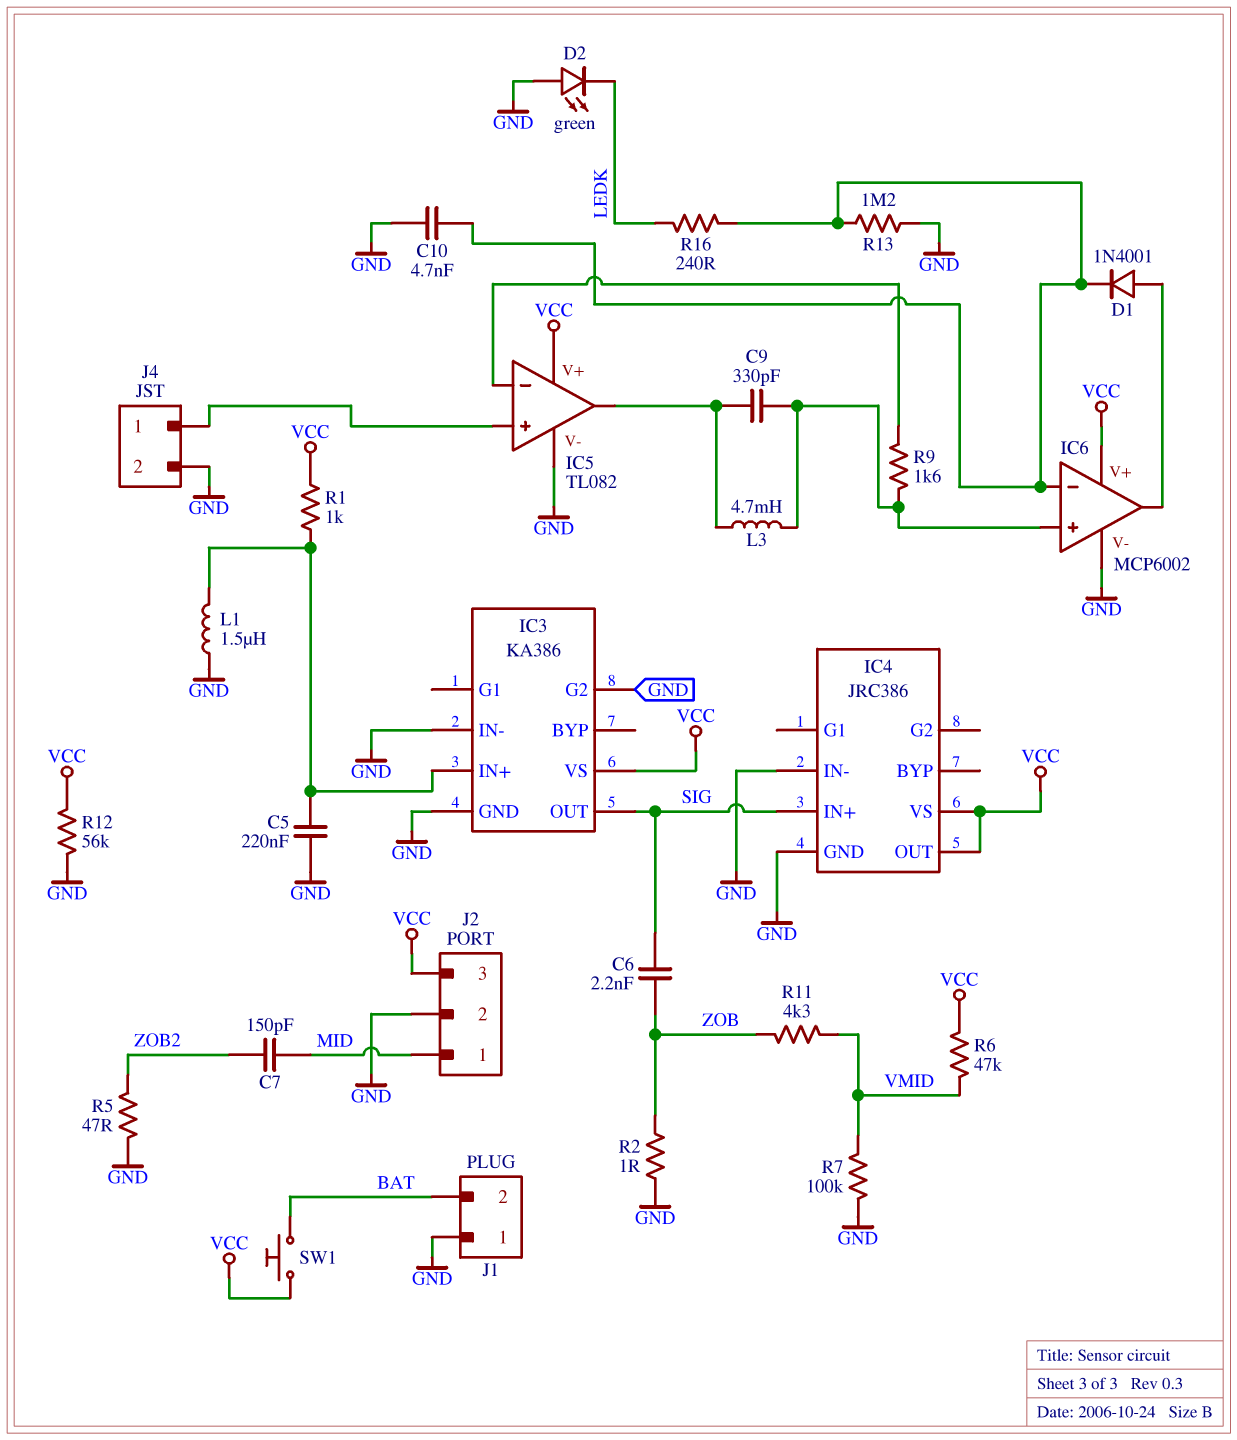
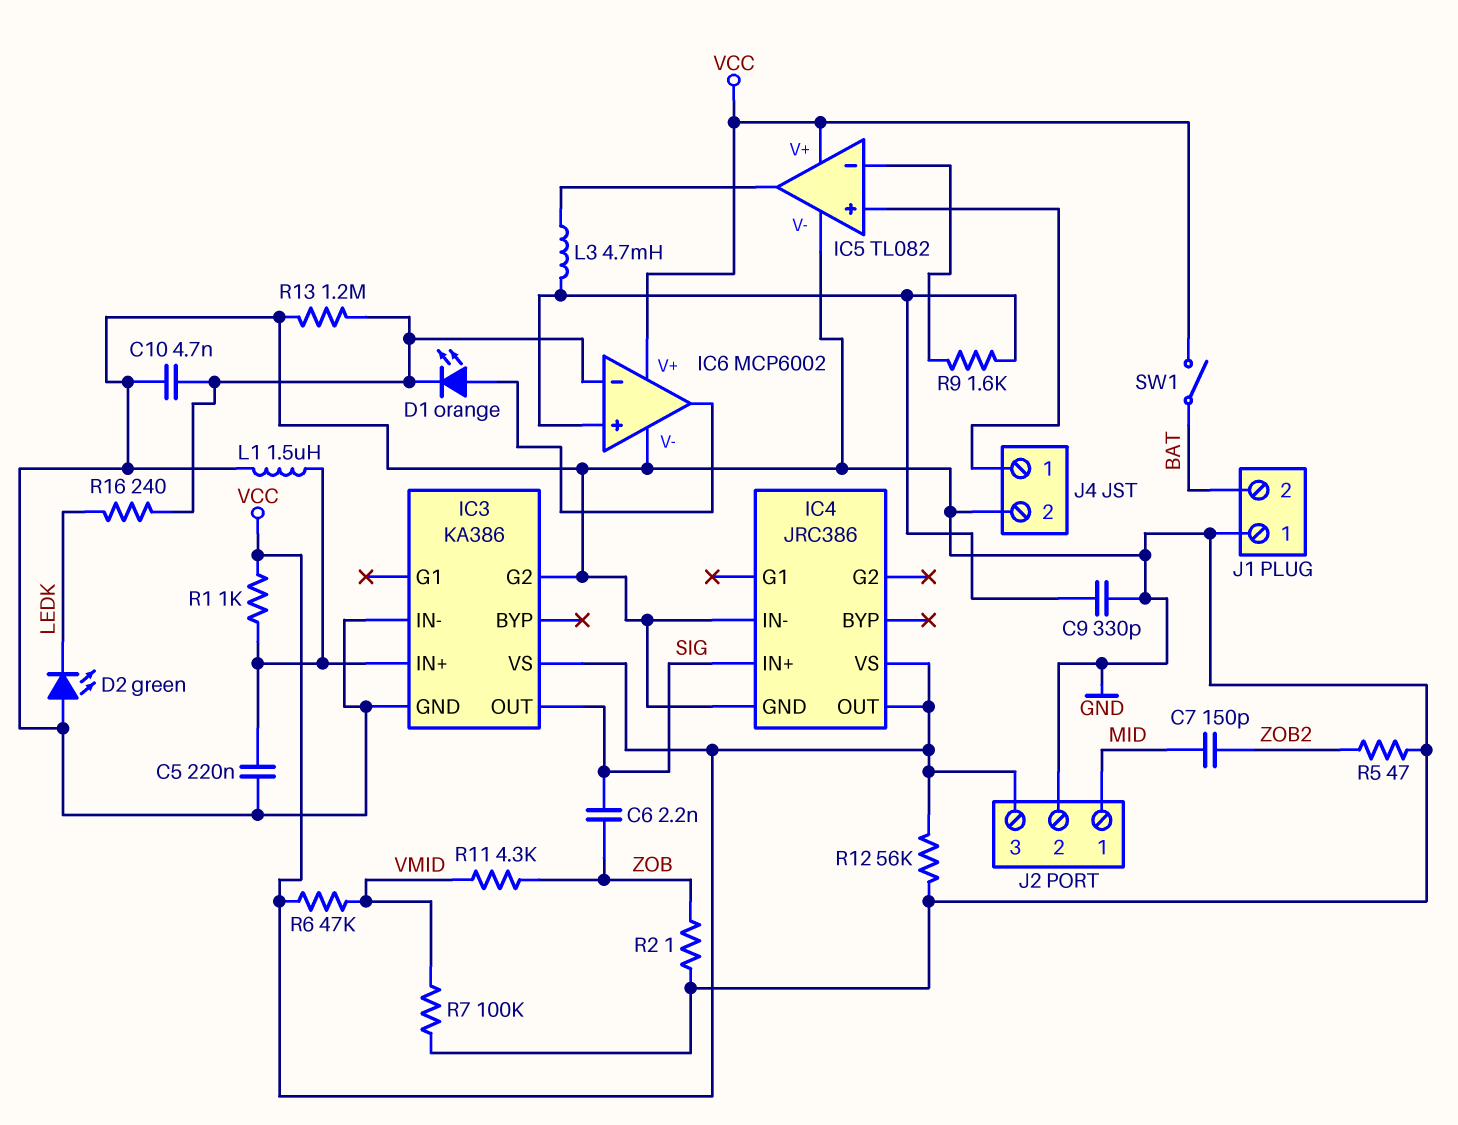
C9: 330pF (IC5/out, IC6/in+) -> 330pF (GND, IC6/in+)
D1: diode 1N4001 (A IC6/out, K IC6/in-) -> LED orange (A IC6/out, K IC6/in-)
SW1: button (BAT, VCC) -> switch (BAT, VCC)

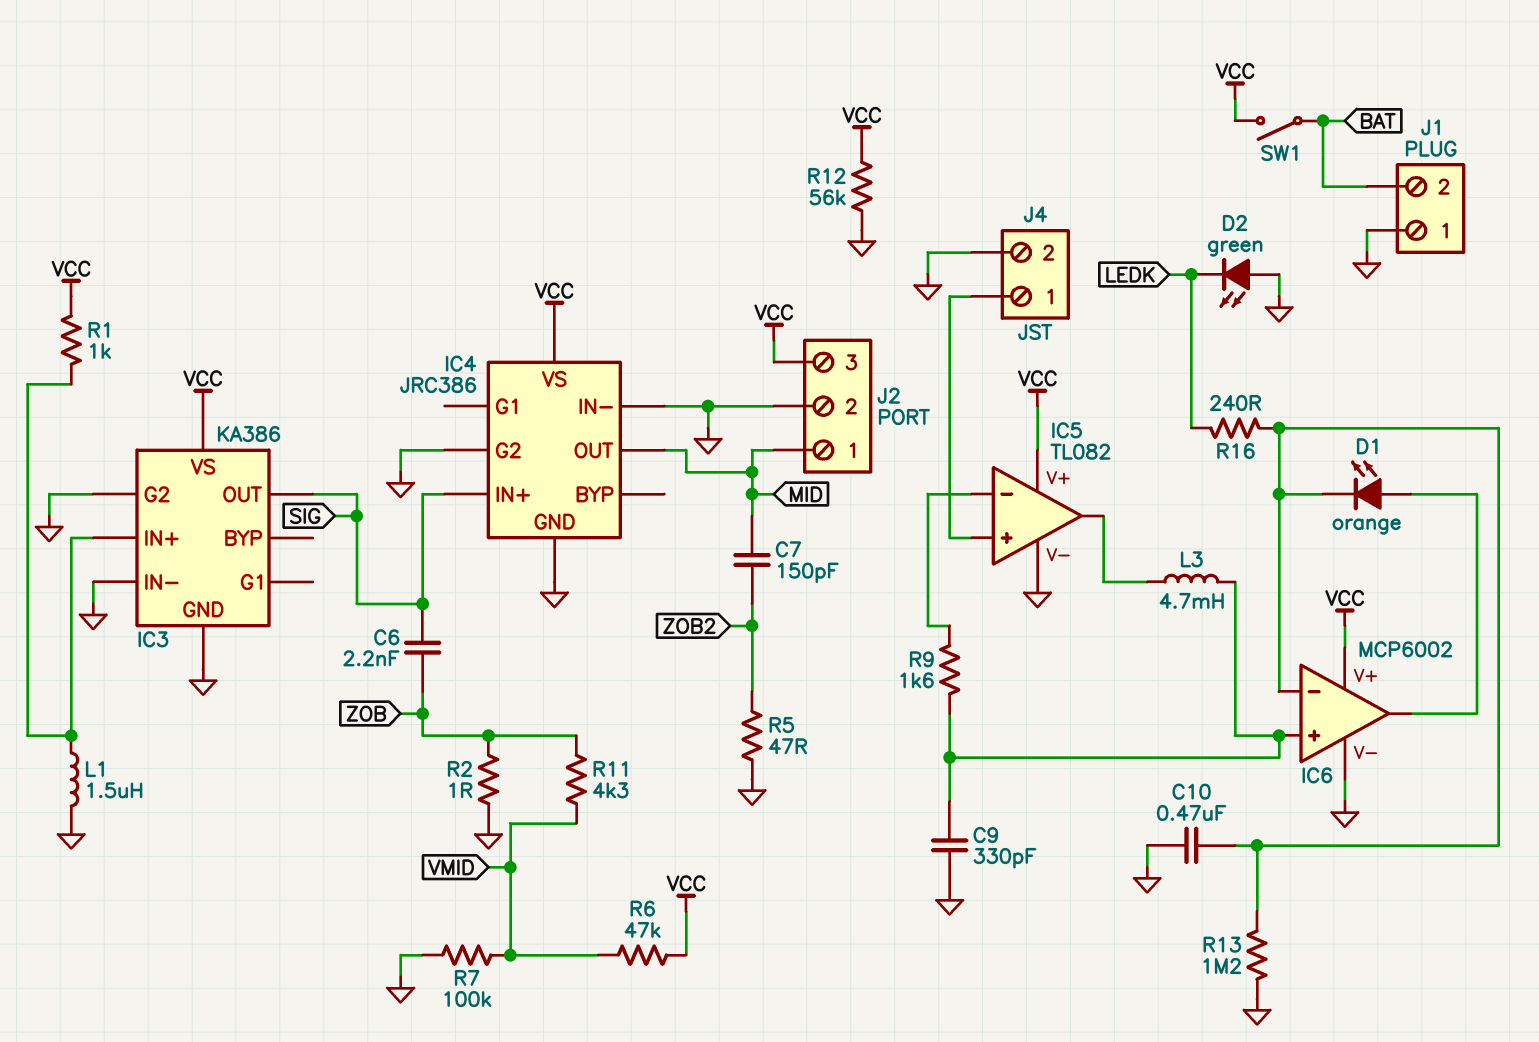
C5: 220nF (GND, IC3/IN+) -> none
C10: 4.7nF (GND, IC6/in-) -> 470nF (GND, IC6/in-)
IC4 pin G2: none -> GND
IC4 pin OUT: VCC -> MID

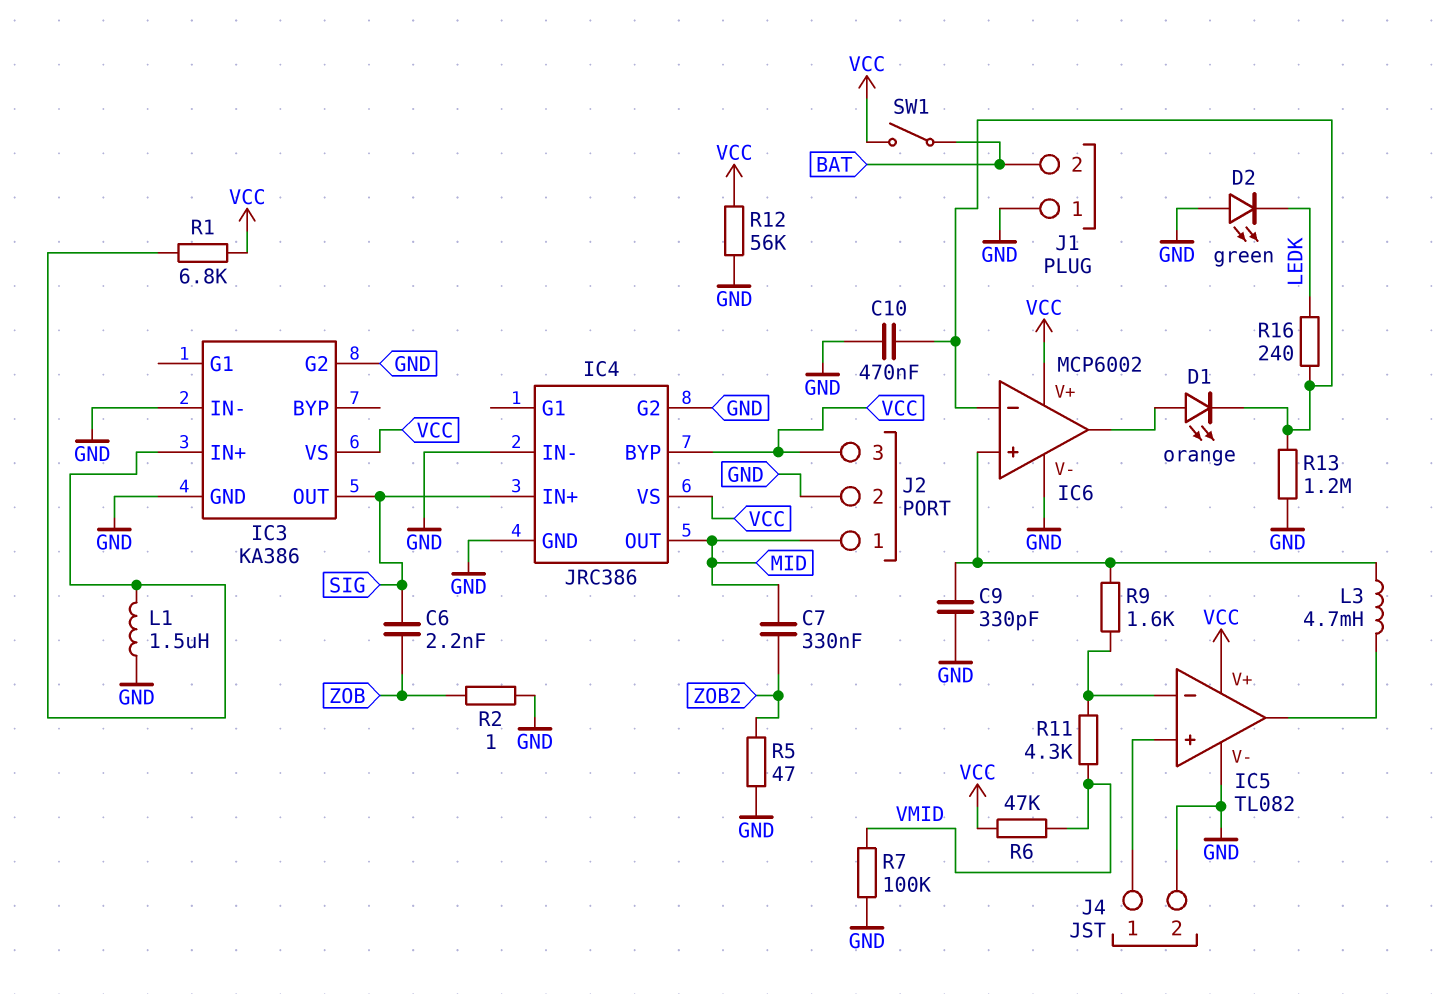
C7: 150pF (MID, ZOB2) -> 330nF (MID, ZOB2)
IC4 pin BYP: none -> VCC
R1: 1k (IC3/IN+, VCC) -> 6.8k (IC3/IN+, VCC)
R11: 4.3k (VMID, ZOB) -> 4.3k (IC5/in-, VMID)

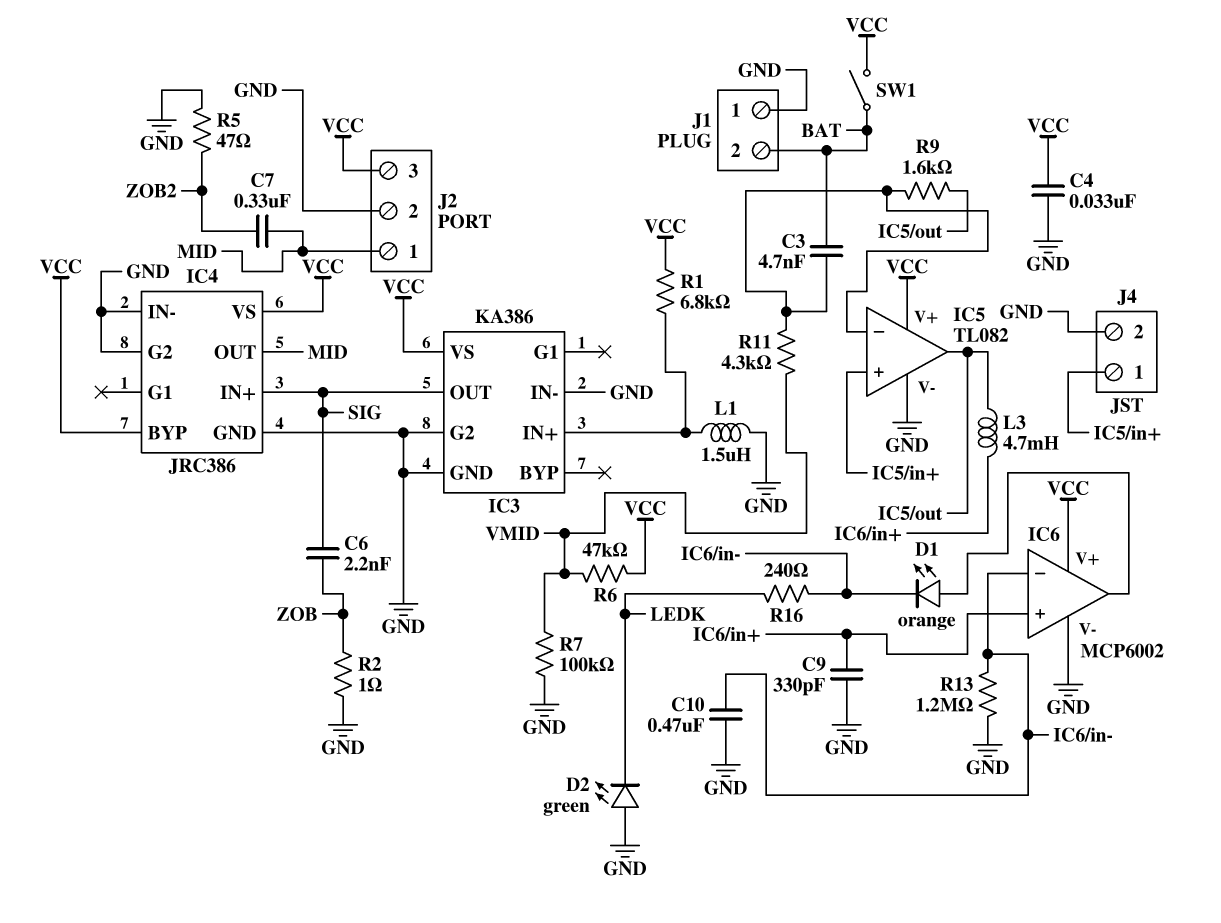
C3: none -> 4.7nF (BAT, IC5/in-)
C4: none -> 33nF (GND, VCC)
R9: 1.6k (IC5/in-, IC6/in+) -> 1.6k (IC5/in-, IC5/out)
R12: 56k (GND, VCC) -> none

